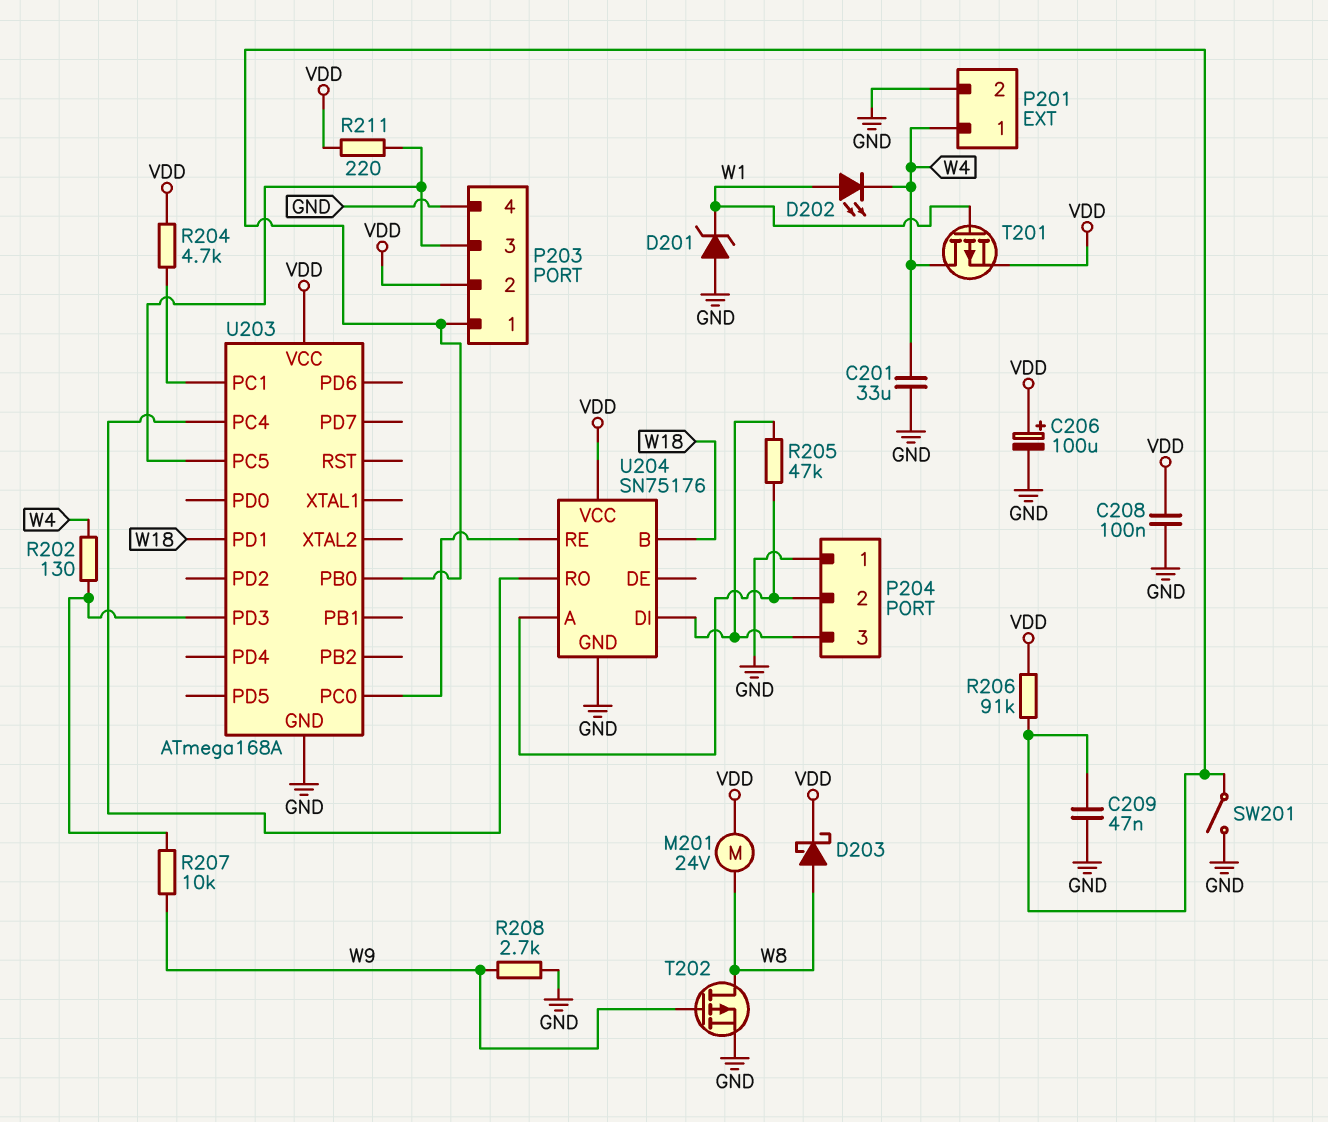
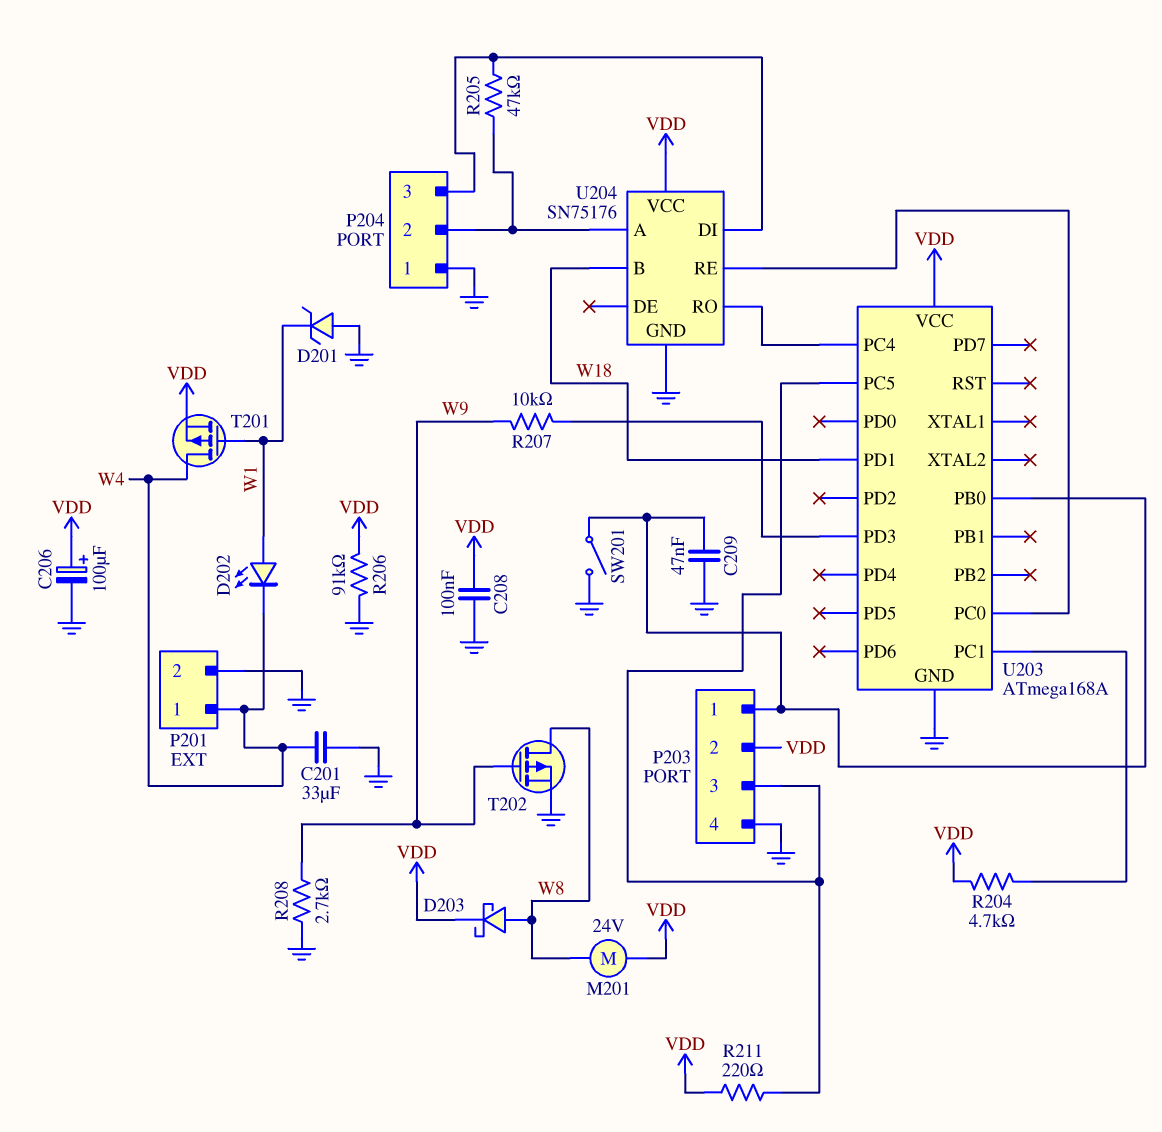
R202: 130 (U203/PD3, W4) -> none
R206: 91k (P203/1, VDD) -> 91k (GND, VDD)

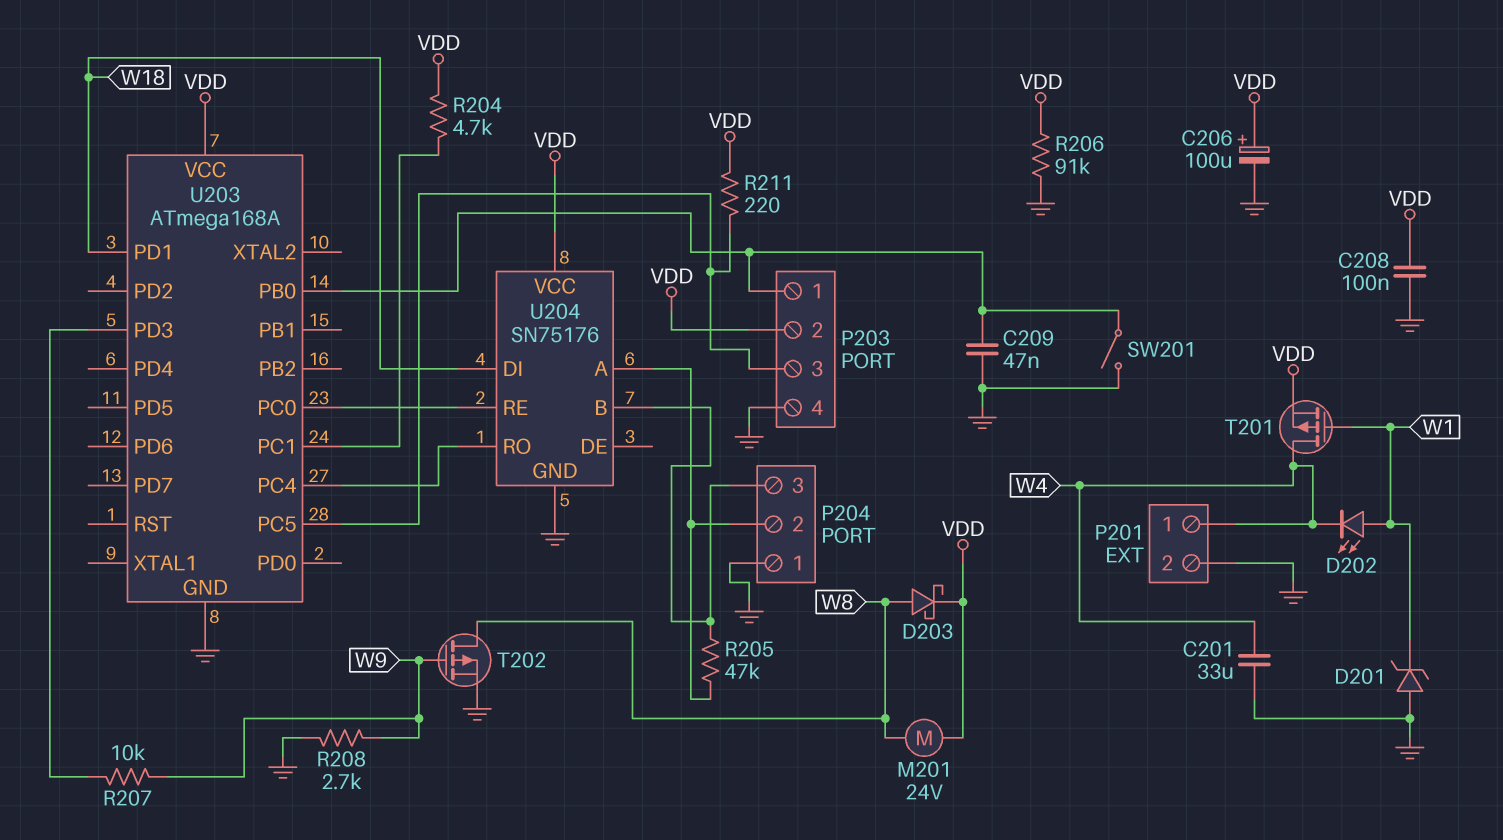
U204 pin B: W18 -> P204/3
U204 pin DI: P204/3 -> W18

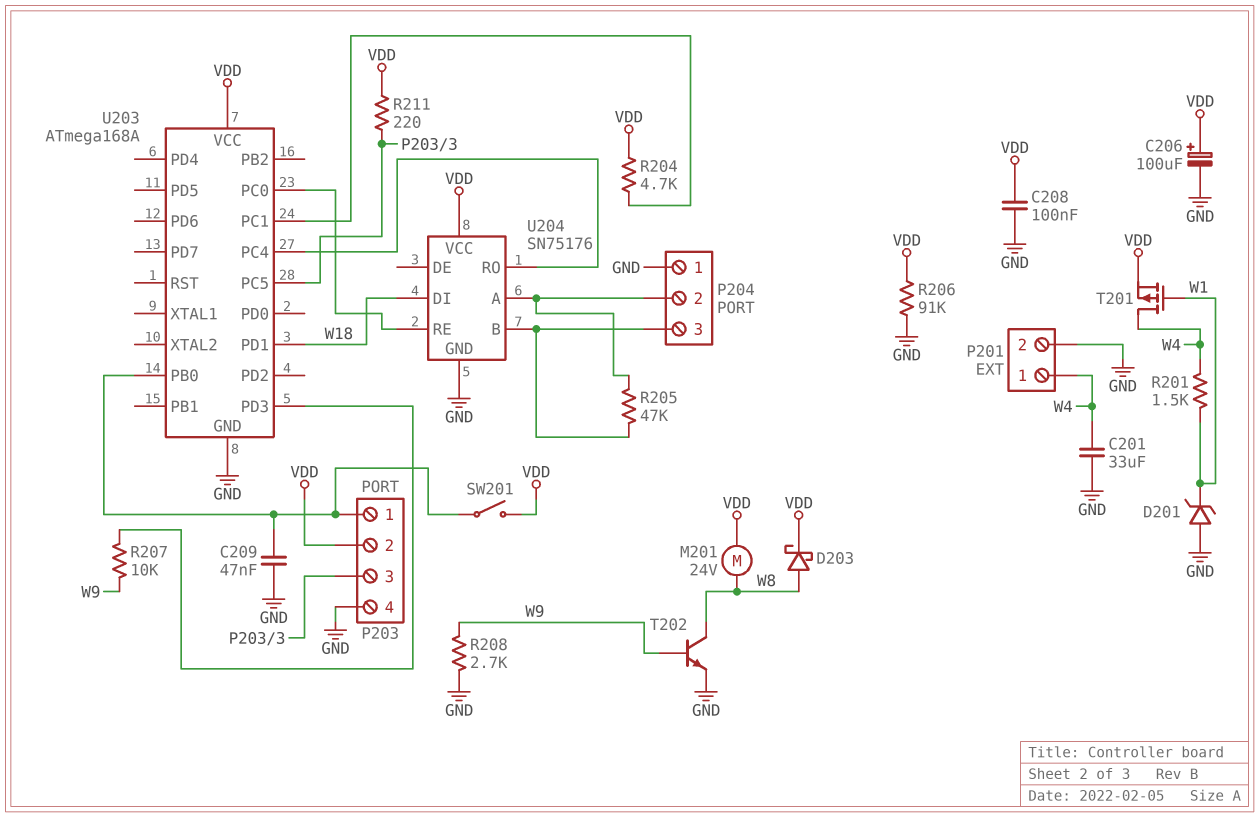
D202: LED (A W1, K W4) -> none
R201: none -> 1.5k (W1, W4)
SW201: switch (GND, P203/1) -> switch (P203/1, VDD)
T202: PMOS (G W9, D W8, S GND) -> NPN (B W9, C W8, E GND)

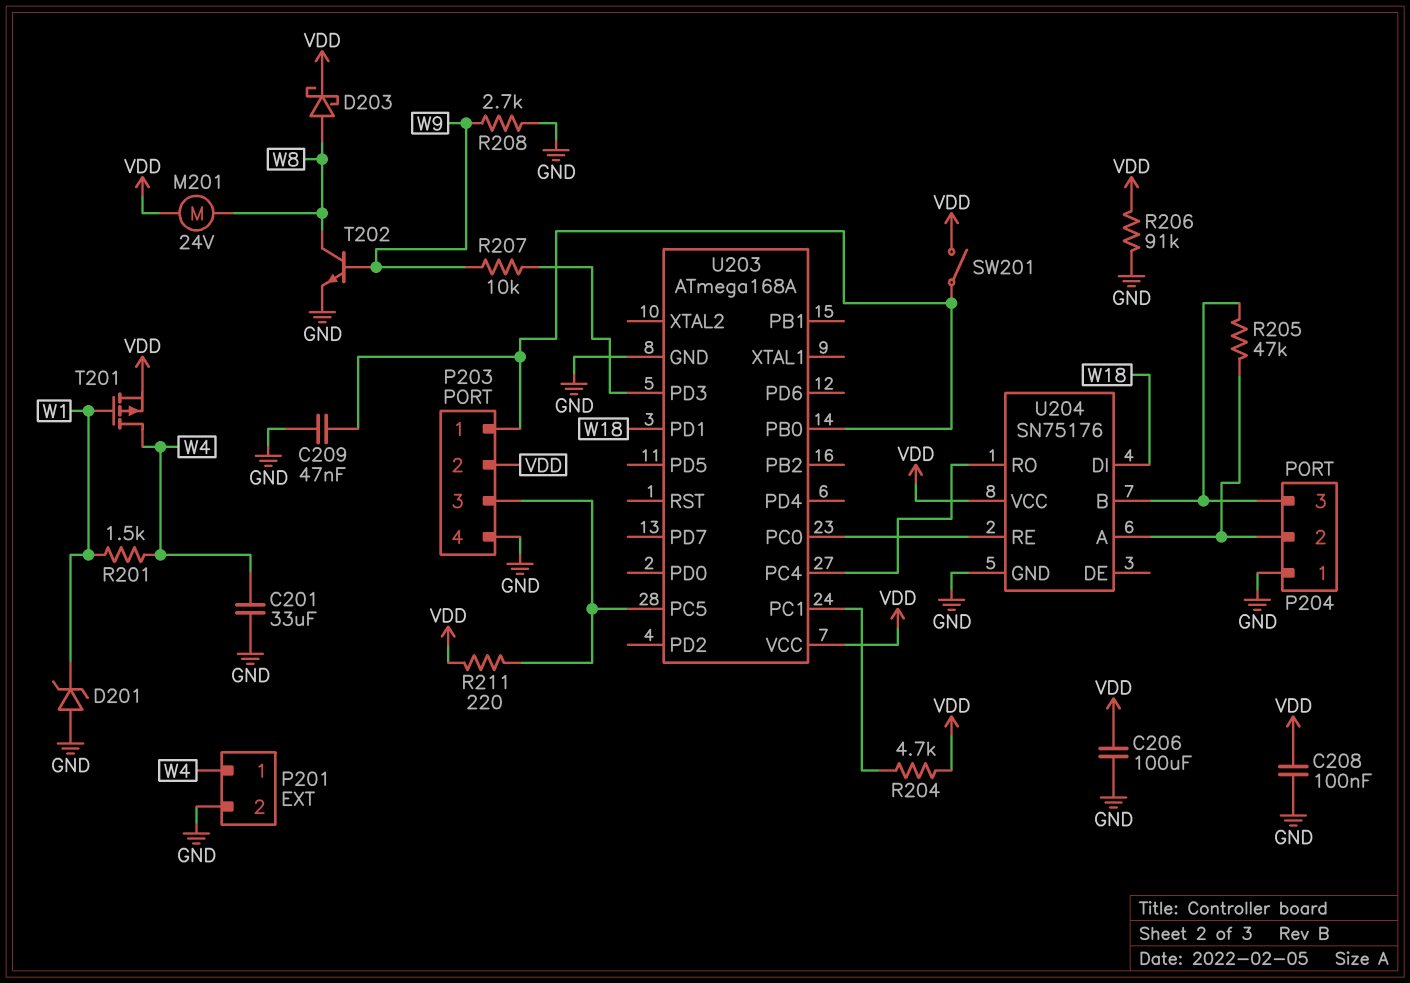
C206: 100uF (plus VDD, minus GND) -> 100uF (GND, VDD)

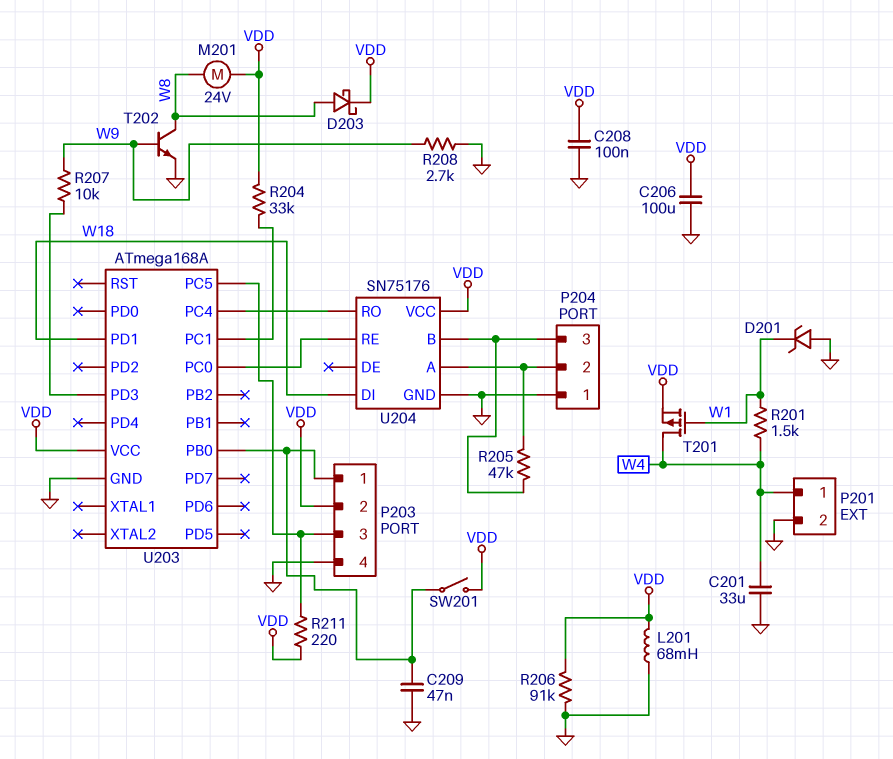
L201: none -> 68mH (GND, VDD)
R204: 4.7k (U203/PC1, VDD) -> 33k (U203/PC1, VDD)

